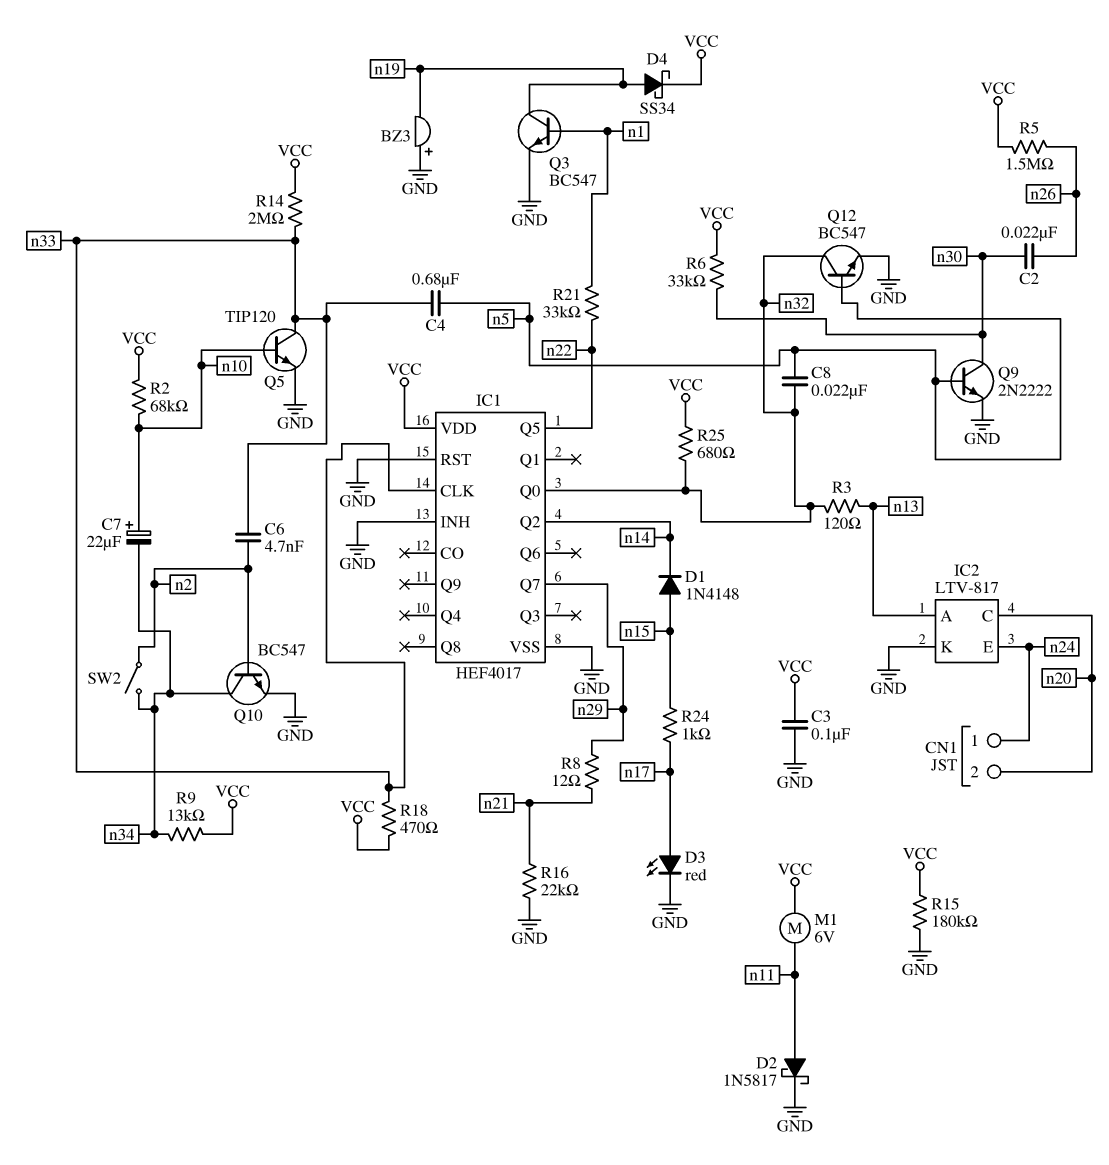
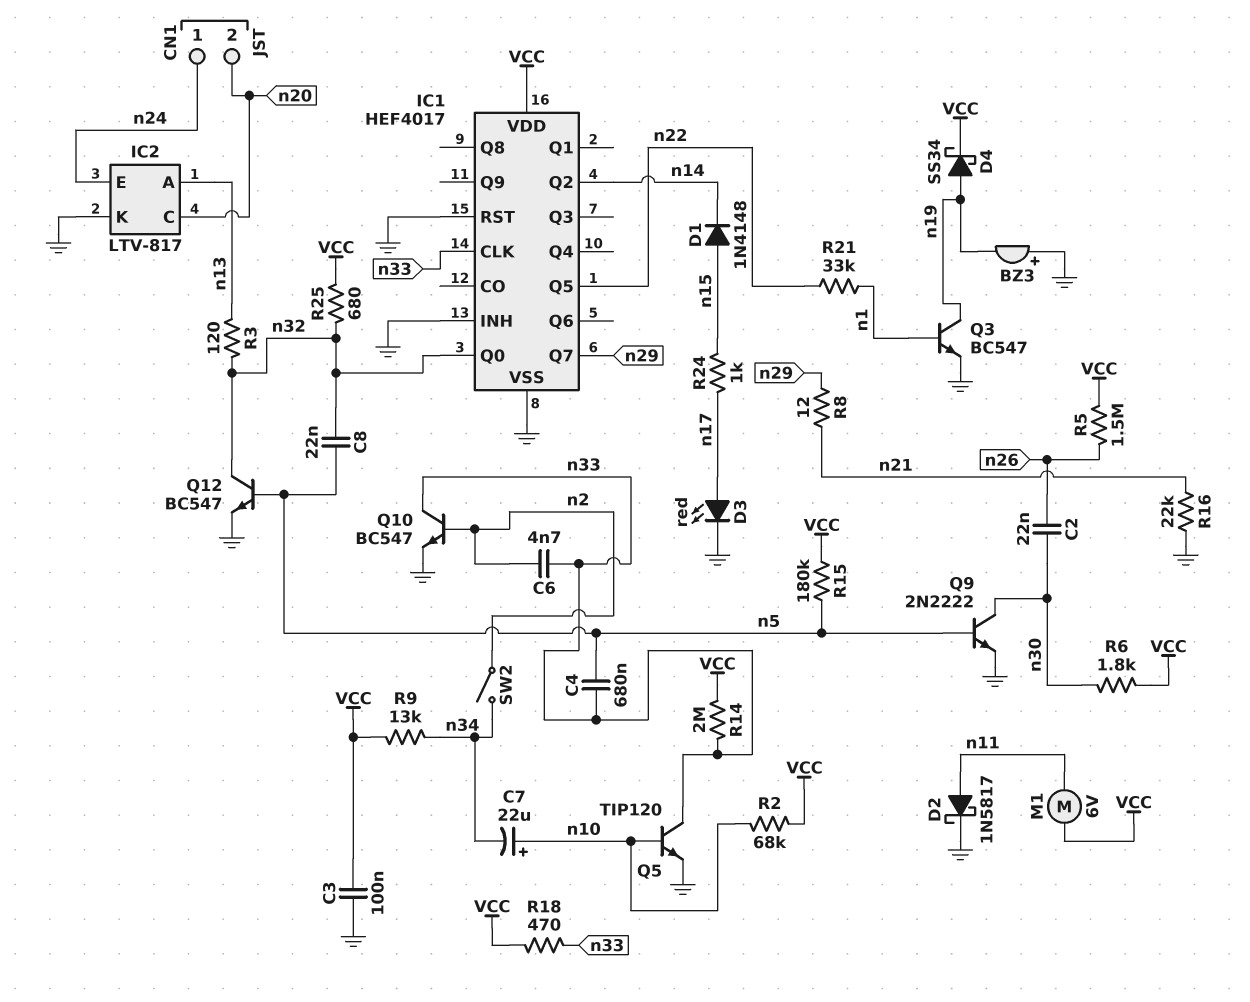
Q10: NPN BC547 (B n2, C n34, E GND) -> NPN BC547 (B n2, C n33, E GND)
R6: 33k (VCC, n30) -> 1.8k (VCC, n30)
R15: 180k (GND, VCC) -> 180k (VCC, n5)

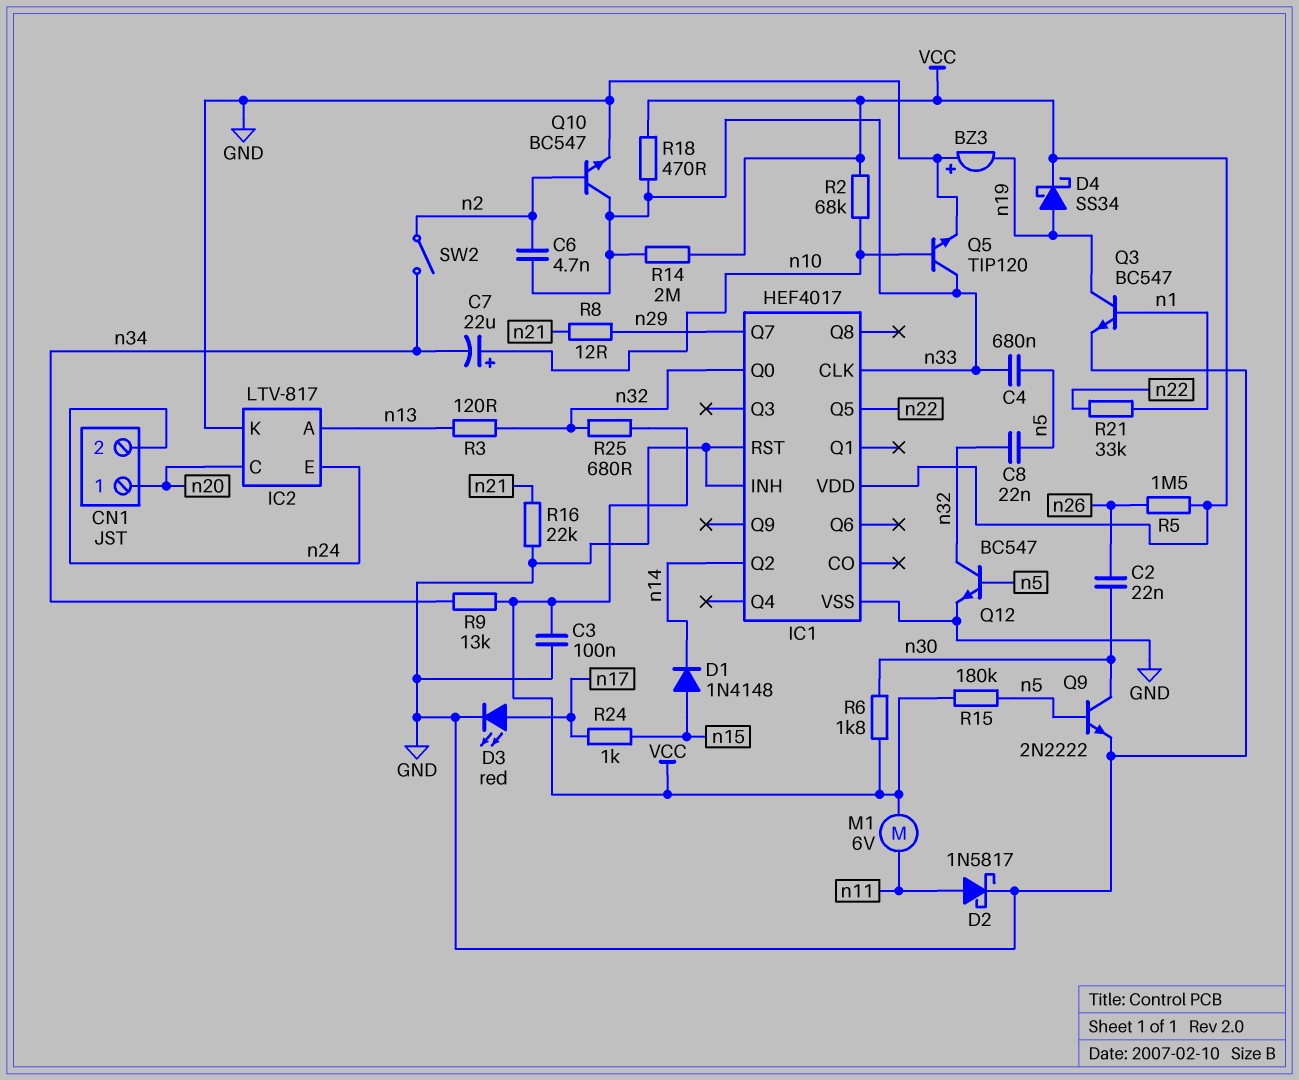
CN1 pin 1: n24 -> n20
CN1 pin 2: n20 -> n24

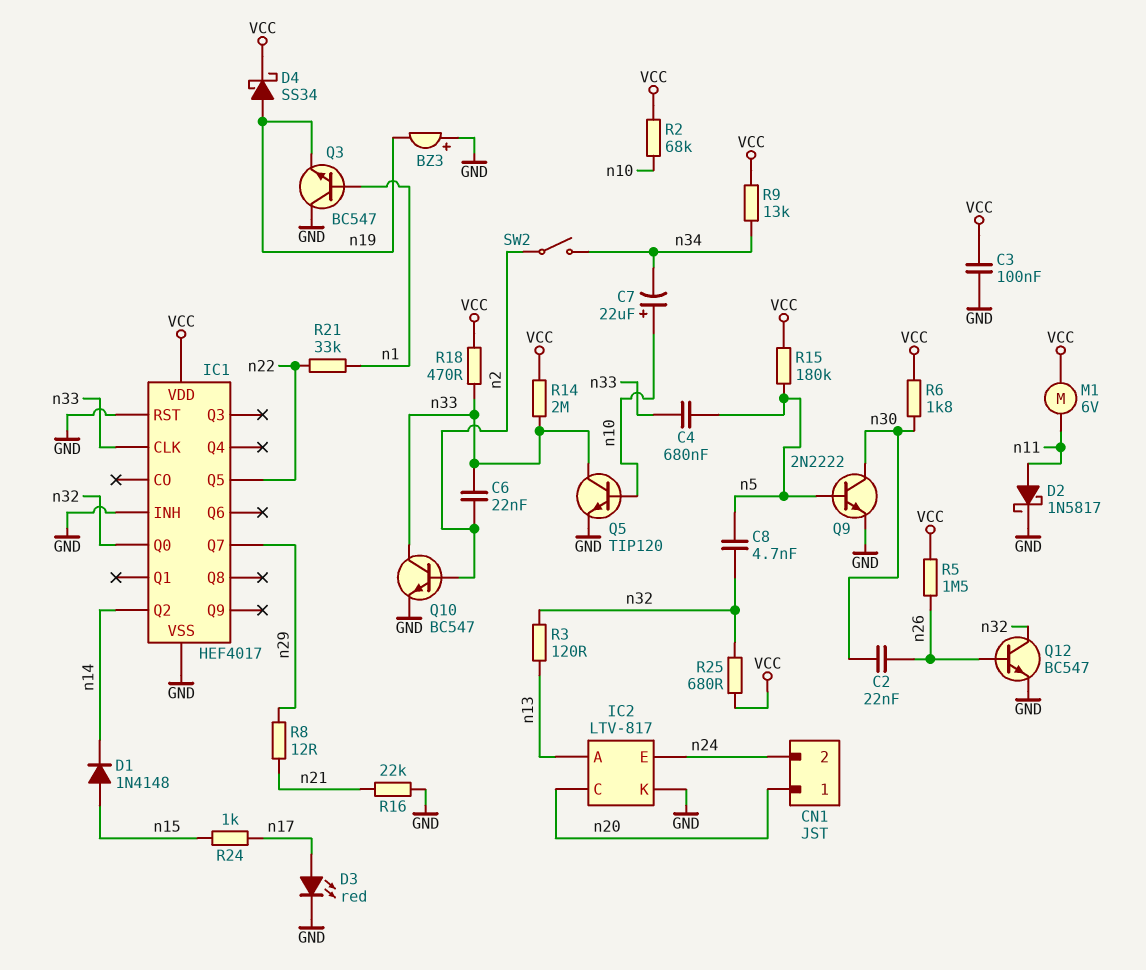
C6: 4.7nF (n2, n33) -> 22nF (n2, n33)
C8: 22nF (n5, n32) -> 4.7nF (n5, n32)
Q3: NPN BC547 (B n1, C n19, E GND) -> NPN BC547 (B n1, C GND, E n19)
Q12: NPN BC547 (B n5, C n32, E GND) -> NPN BC547 (B n26, C n32, E GND)

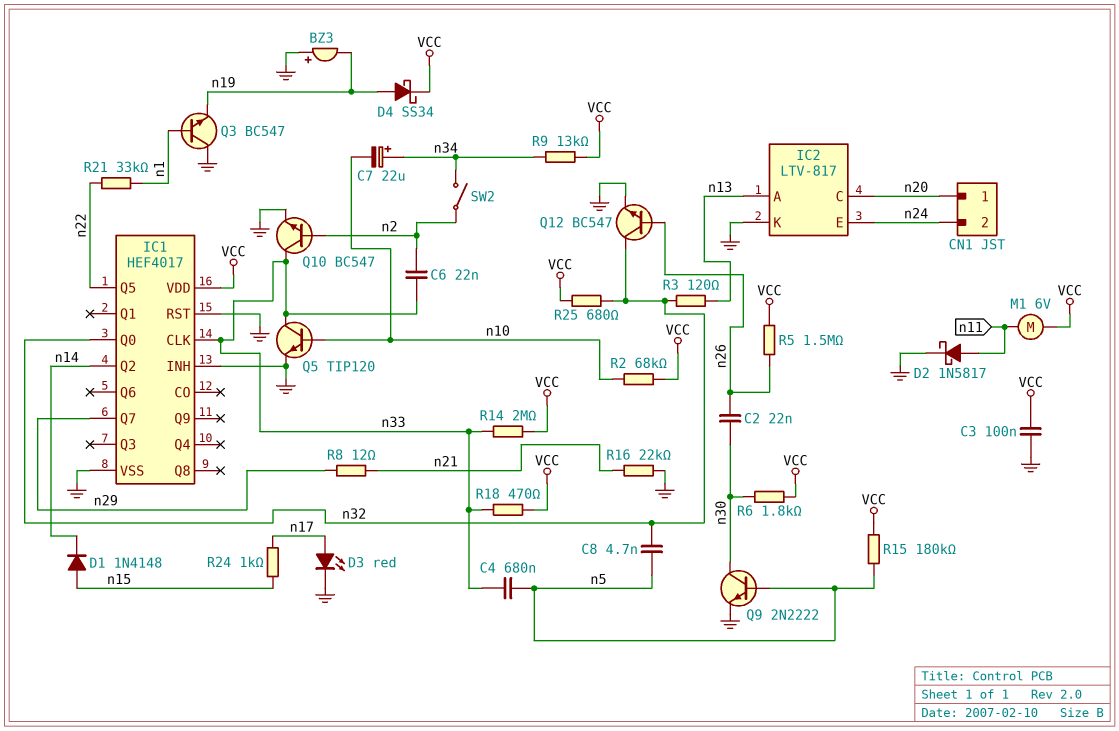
C7: 22uF (plus n10, minus n34) -> 22uF (plus n34, minus n10)

